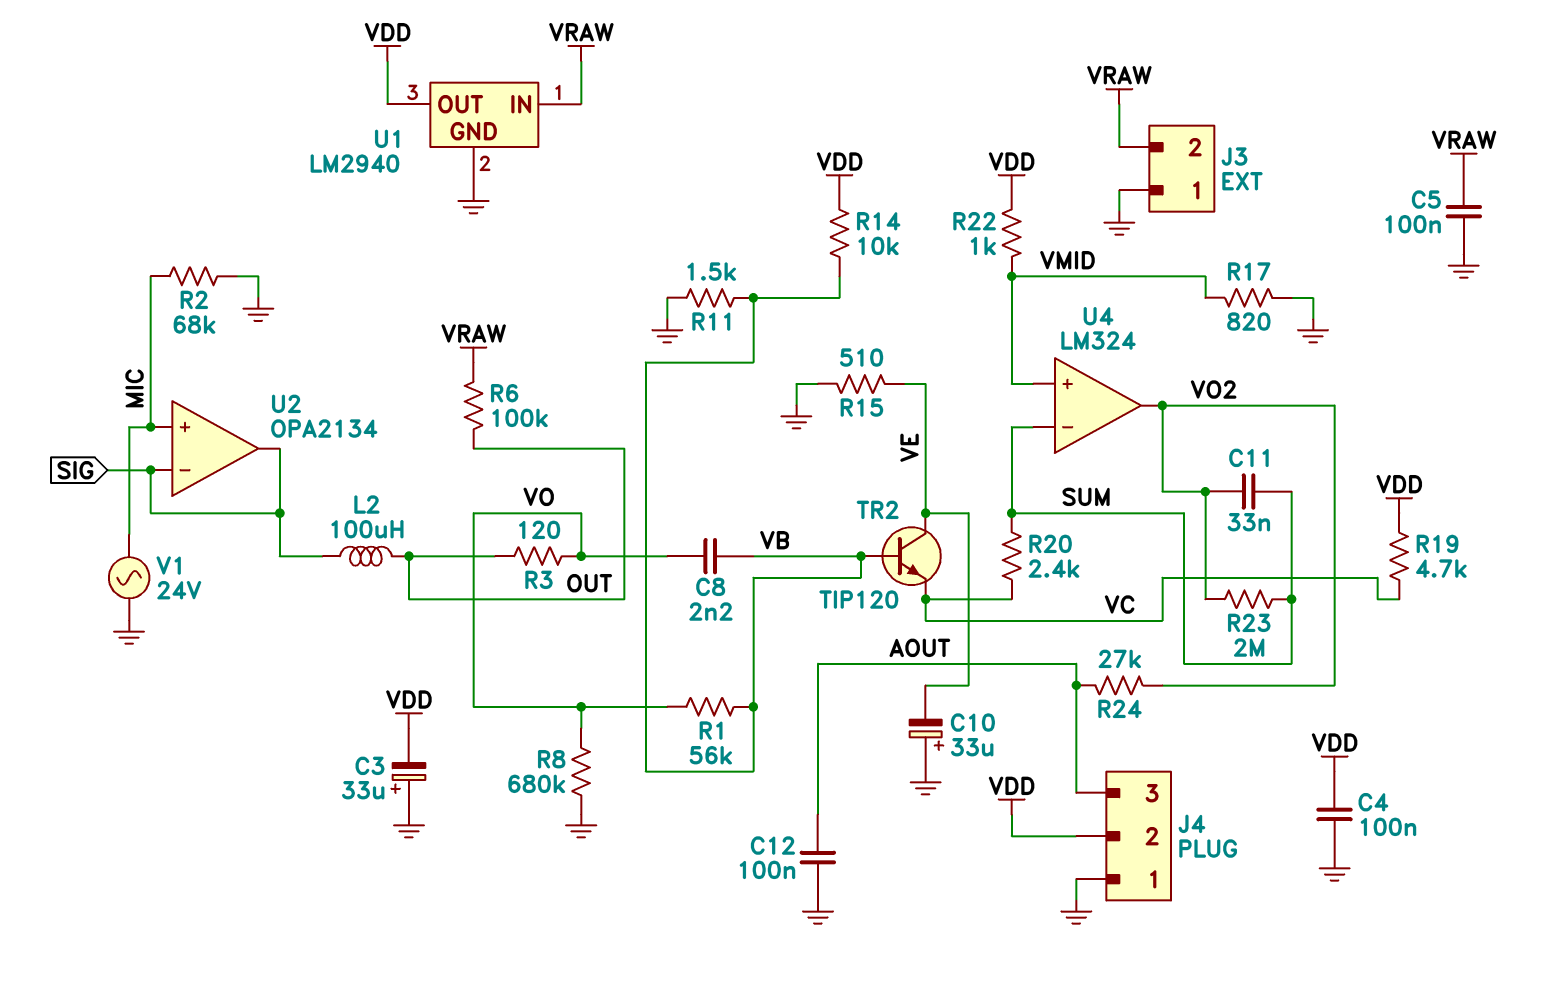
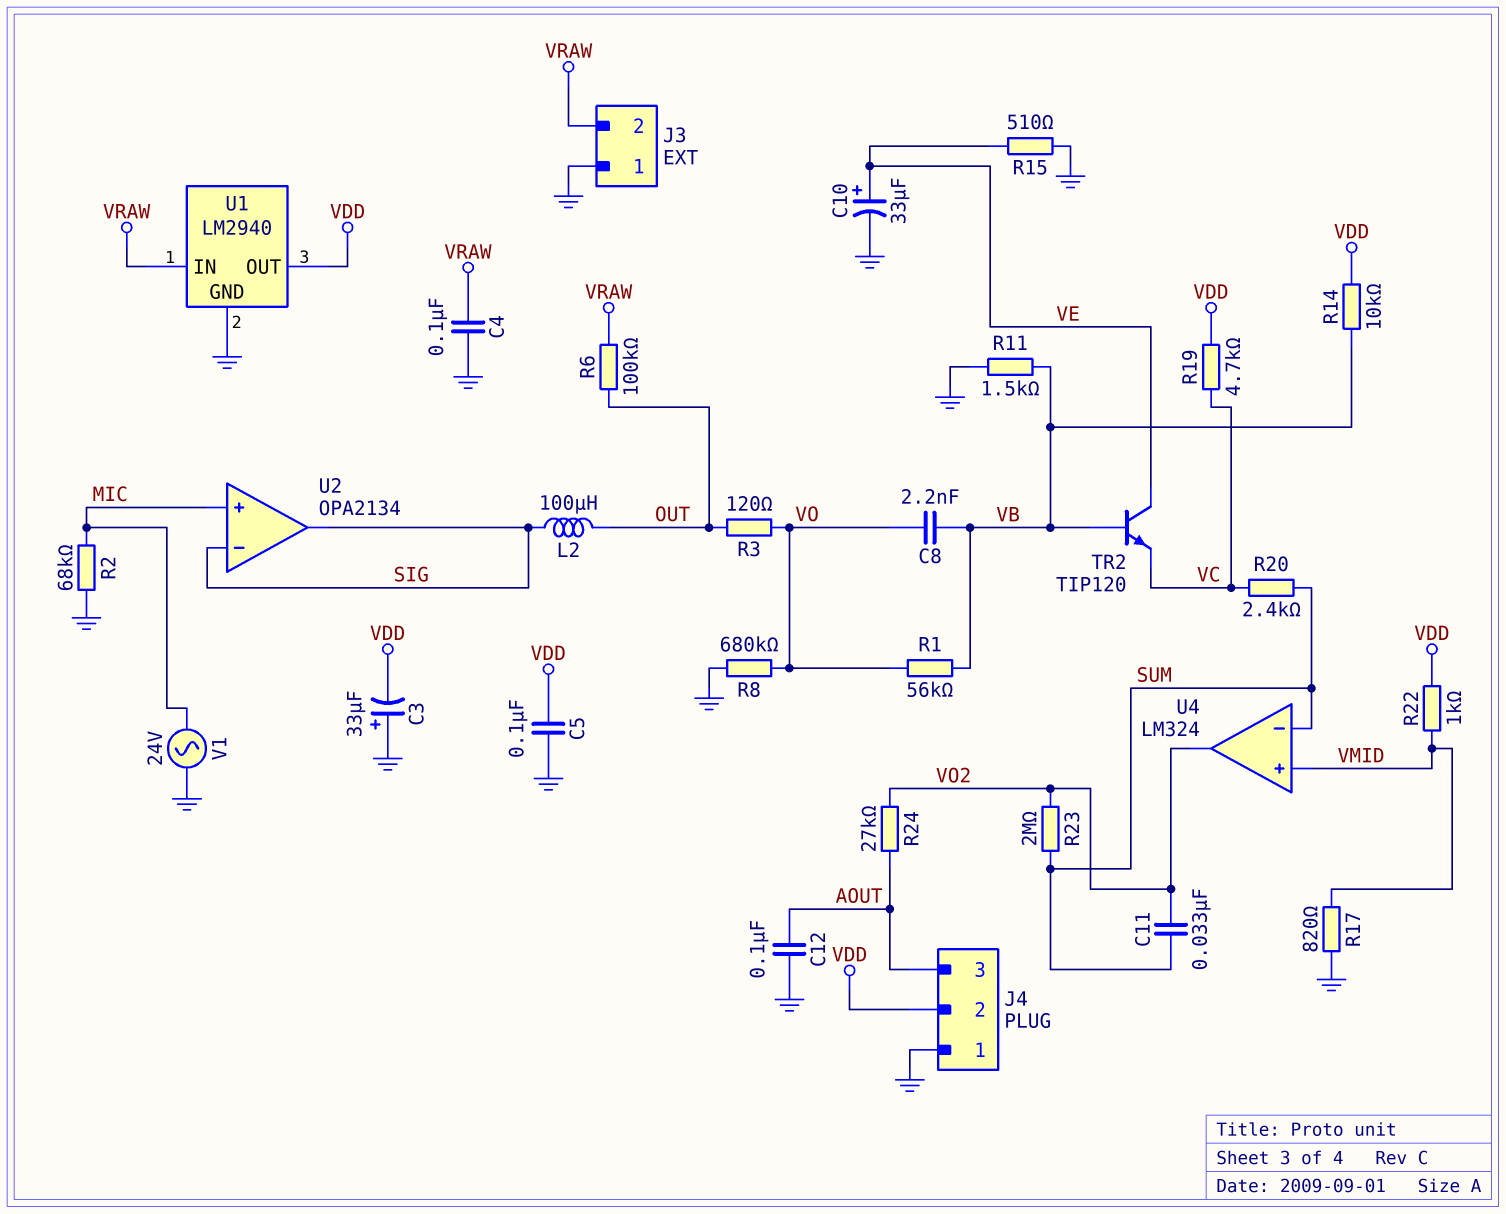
C4: 100nF (GND, VDD) -> 100nF (GND, VRAW)
C5: 100nF (GND, VRAW) -> 100nF (GND, VDD)
C10: 33uF (plus GND, minus VE) -> 33uF (plus VE, minus GND)

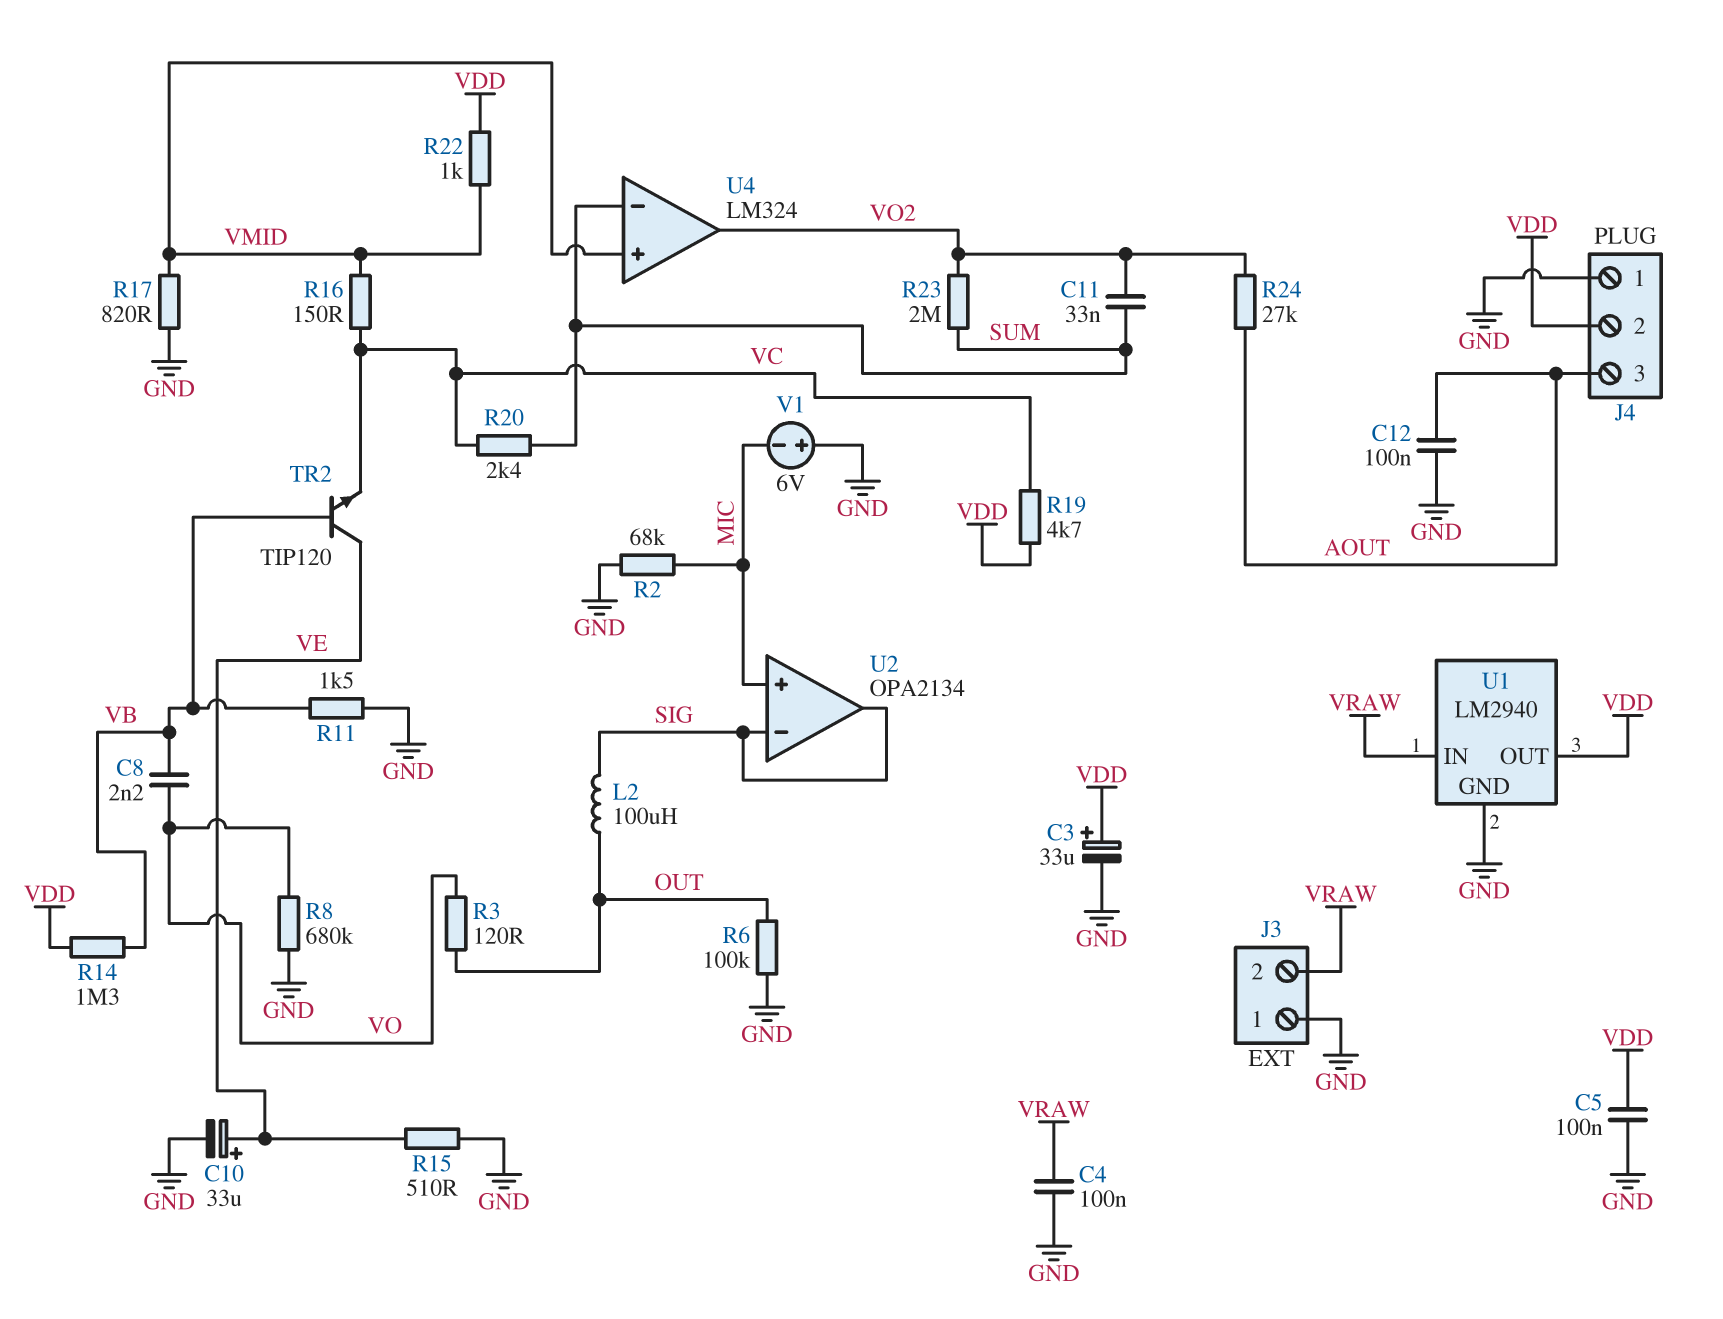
C3: 33uF (plus GND, minus VDD) -> 33uF (plus VDD, minus GND)
R1: 56k (VB, VO) -> none
R6: 100k (OUT, VRAW) -> 100k (GND, OUT)
R14: 10k (VB, VDD) -> 1.3M (VB, VDD)
R16: none -> 150 (VC, VMID)
V1: AC 24V (GND, MIC) -> 6V (plus GND, minus MIC)

